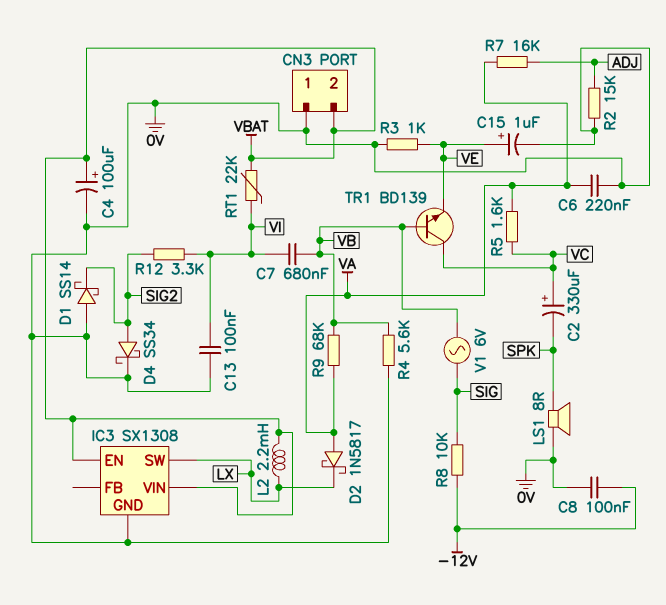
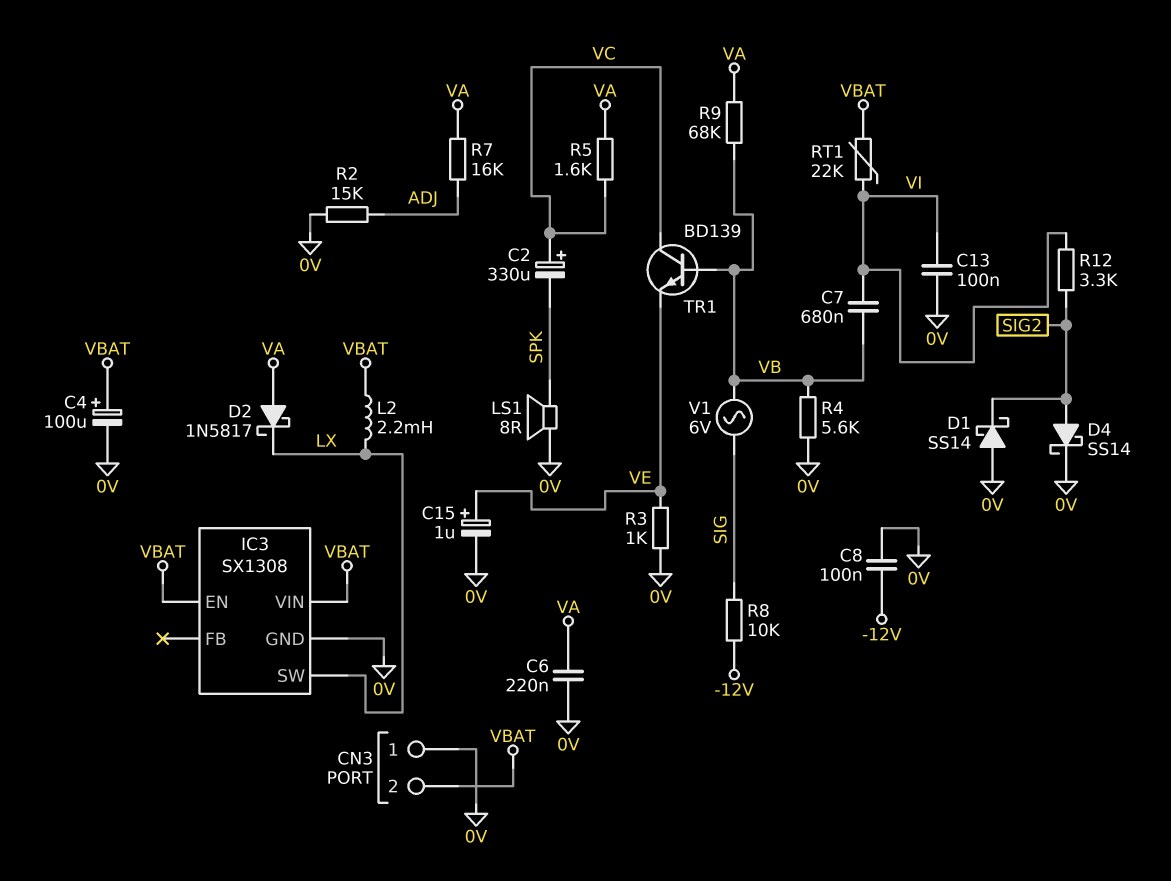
D4: schottky SS34 (A SIG2, K 0V) -> schottky SS14 (A SIG2, K 0V)

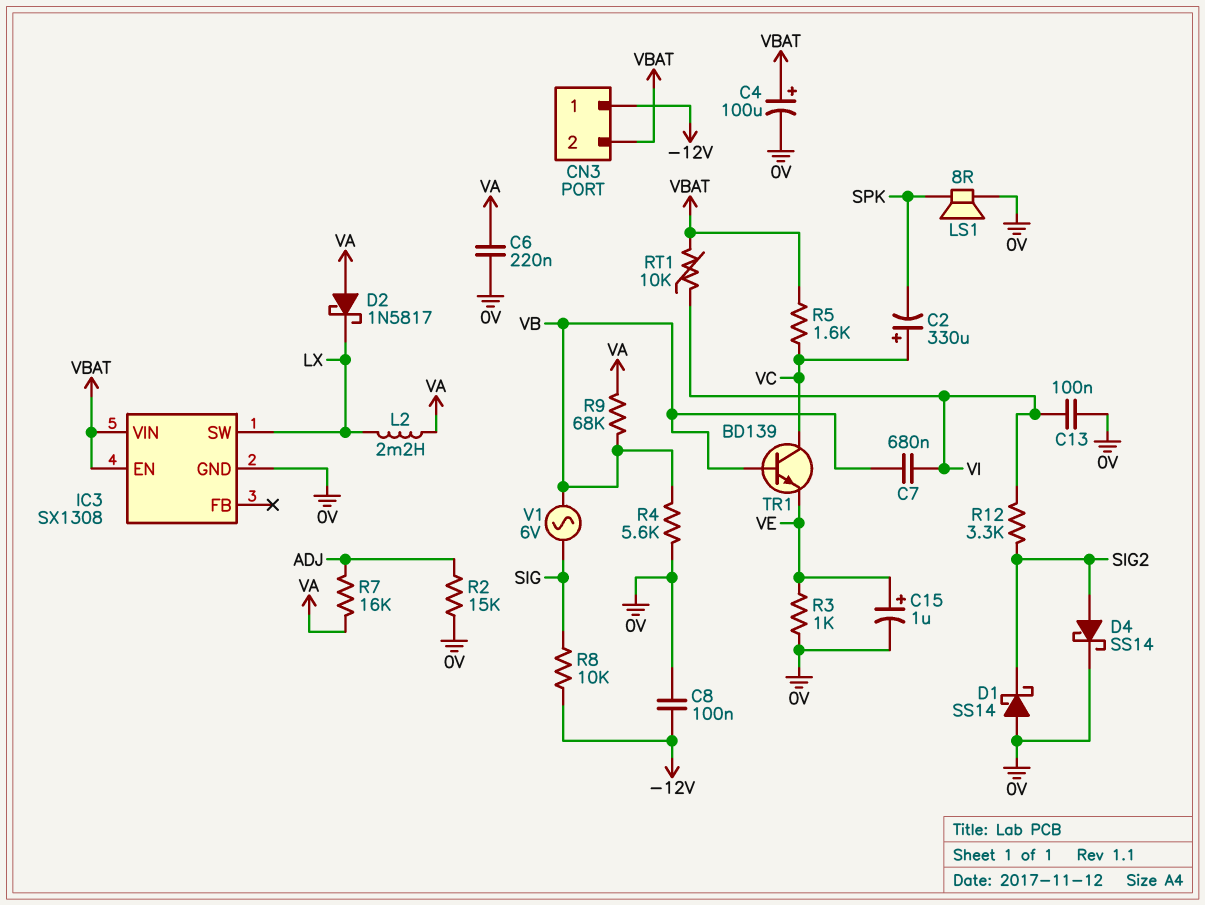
CN3 pin 1: 0V -> -12V
L2: 2.2mH (LX, VBAT) -> 2.2mH (LX, VA)
R5: 1.6k (VA, VC) -> 1.6k (VBAT, VC)
RT1: 22k (VBAT, VI) -> 10k (VBAT, VI)

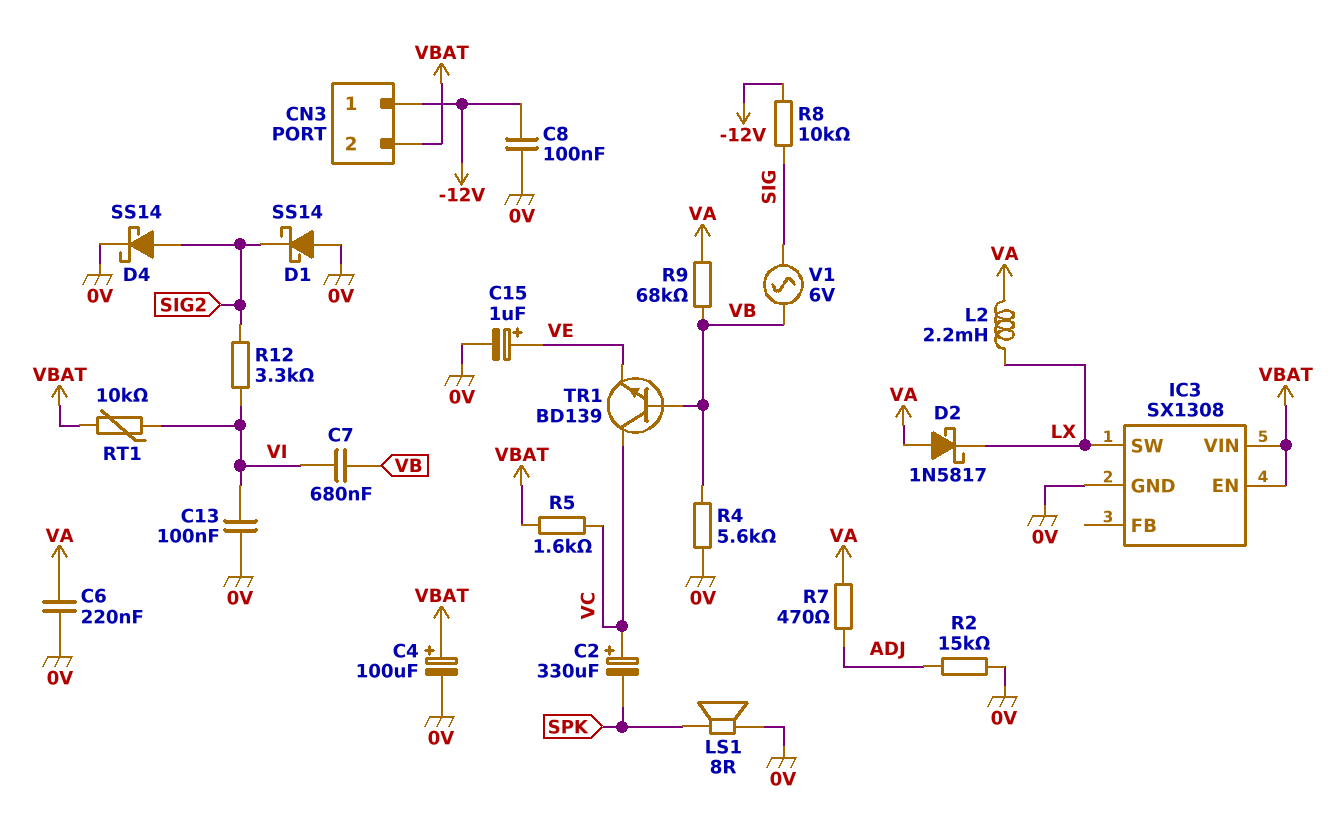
R3: 1k (0V, VE) -> none
R7: 16k (ADJ, VA) -> 470 (ADJ, VA)

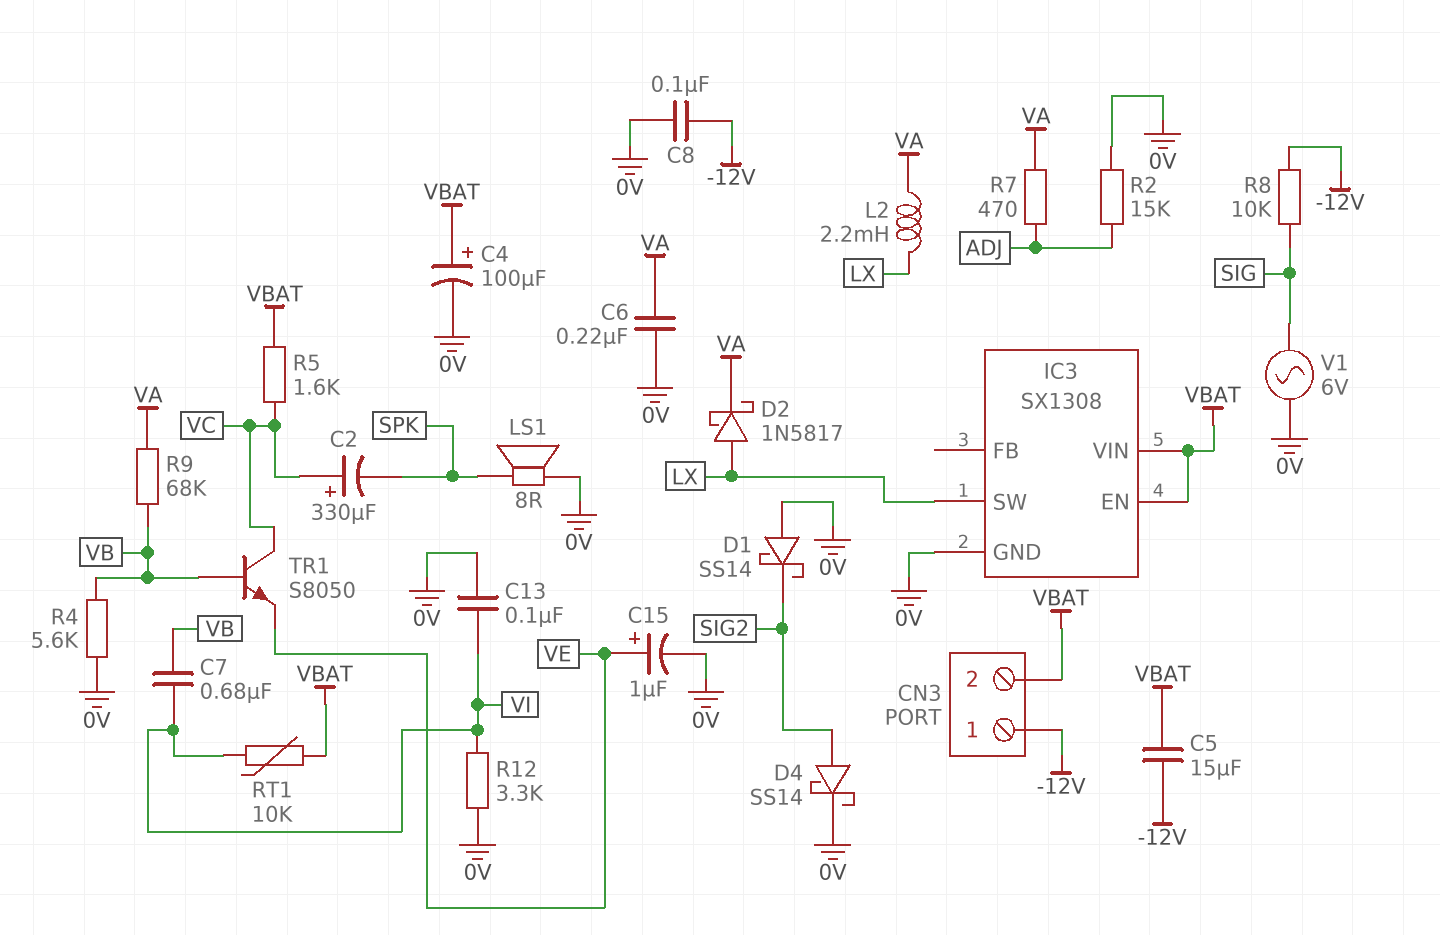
C5: none -> 15uF (-12V, VBAT)
D2: schottky 1N5817 (A VA, K LX) -> schottky 1N5817 (A LX, K VA)
R12: 3.3k (SIG2, VI) -> 3.3k (0V, VI)
TR1: NPN BD139 (B VB, C VC, E VE) -> NPN S8050 (B VB, C VC, E VE)
V1: AC 6V (SIG, VB) -> AC 6V (0V, SIG)

